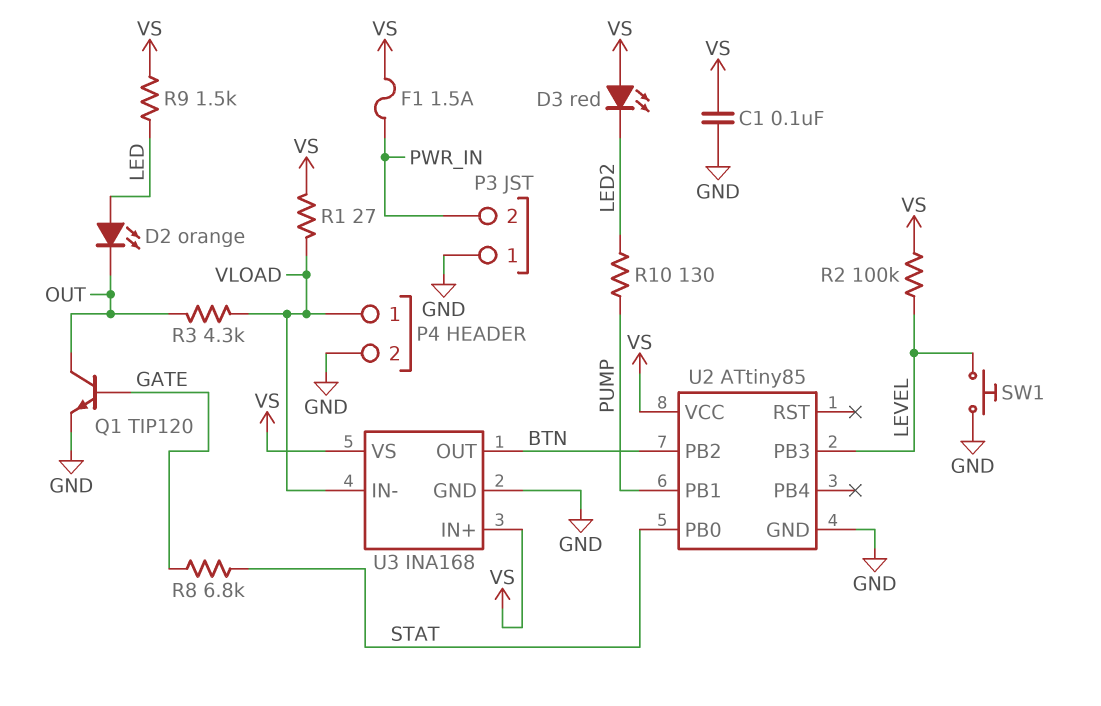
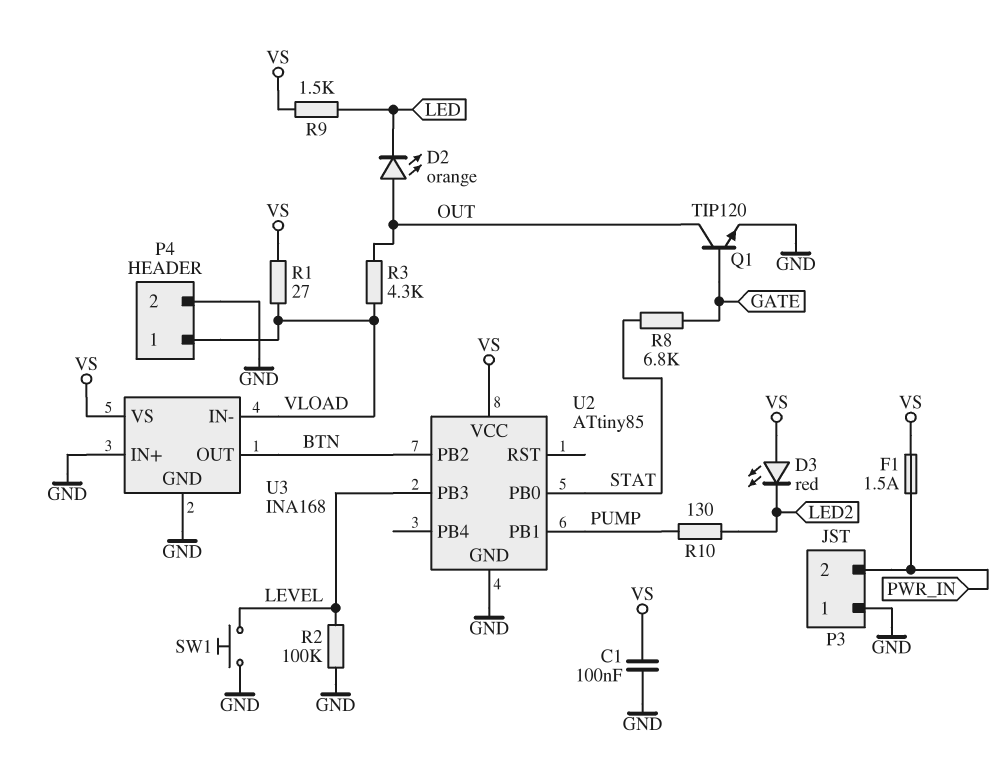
D2: LED orange (A LED, K OUT) -> LED orange (A OUT, K LED)
R2: 100k (LEVEL, VS) -> 100k (GND, LEVEL)
U3 pin IN+: VS -> GND

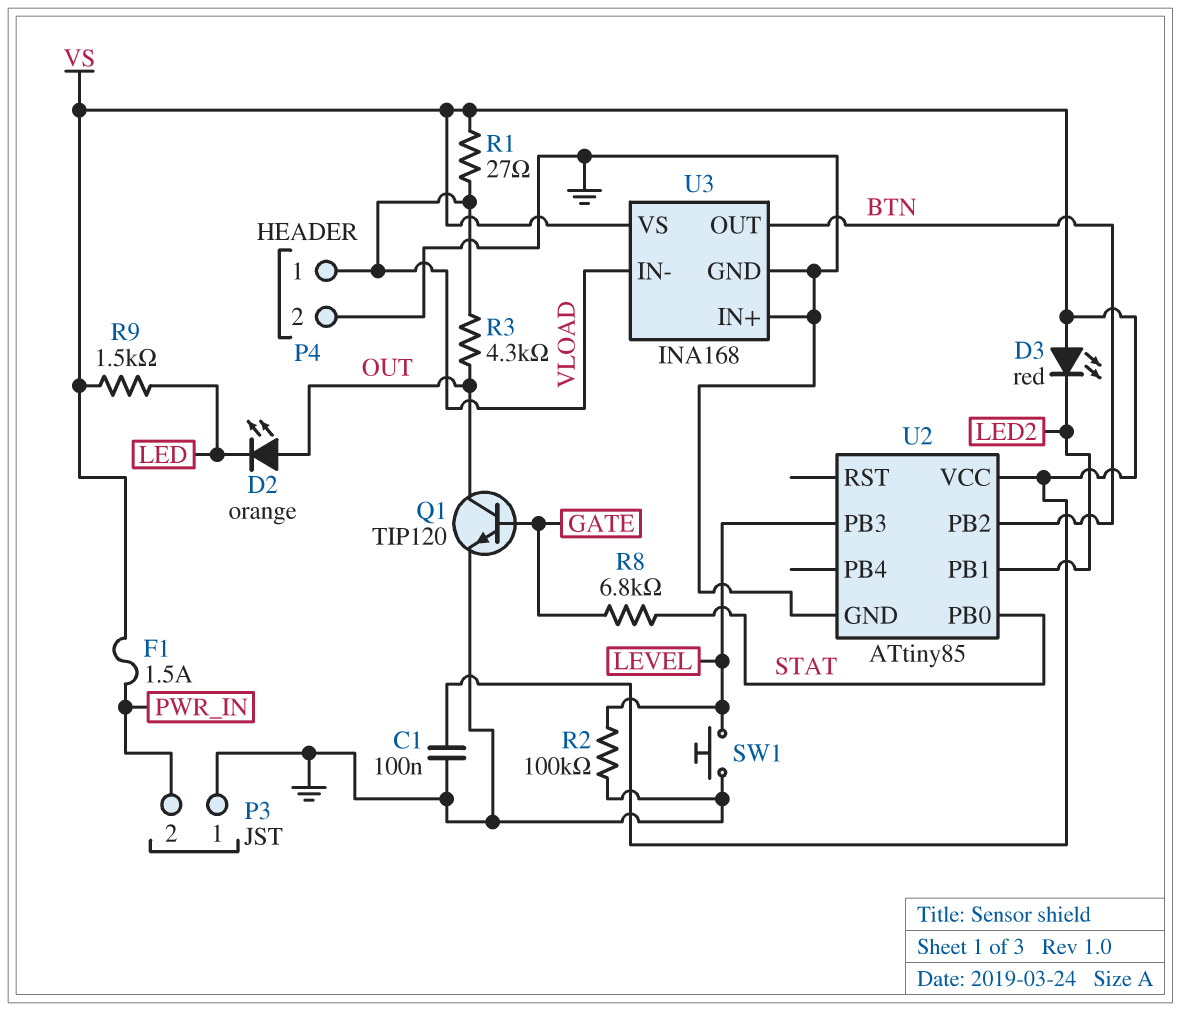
R10: 130 (LED2, PUMP) -> none
U2 pin PB1: PUMP -> LED2

